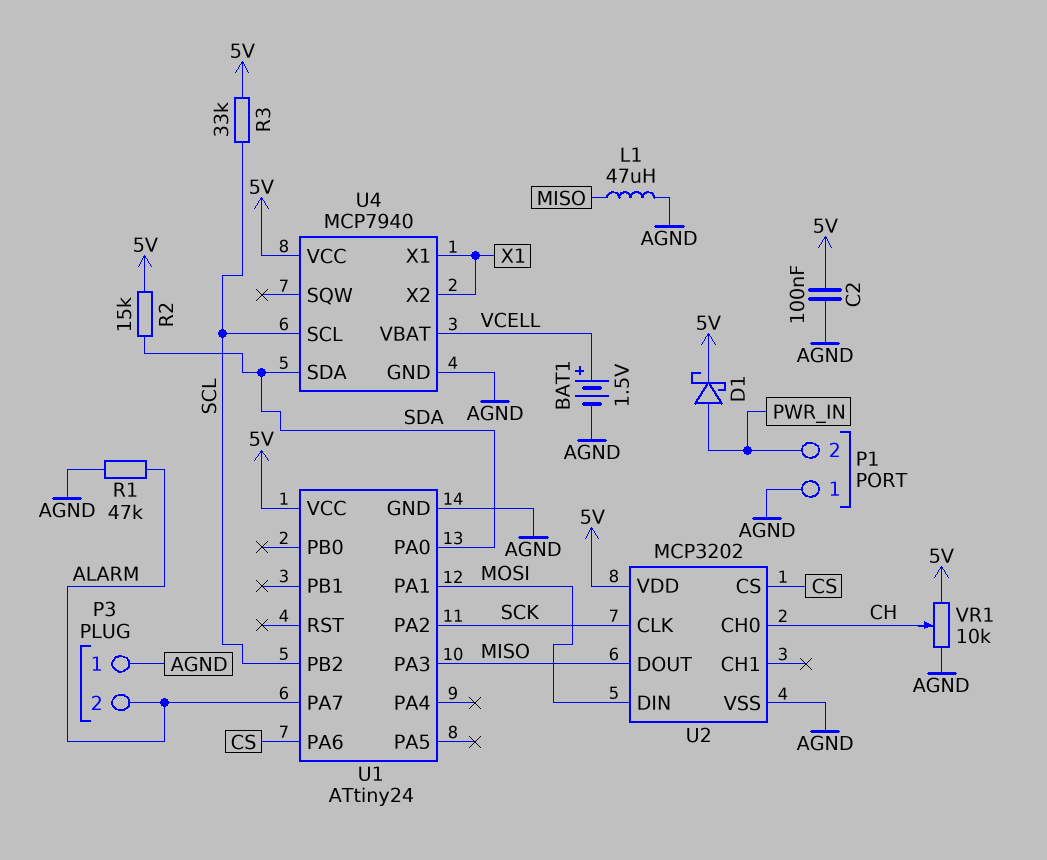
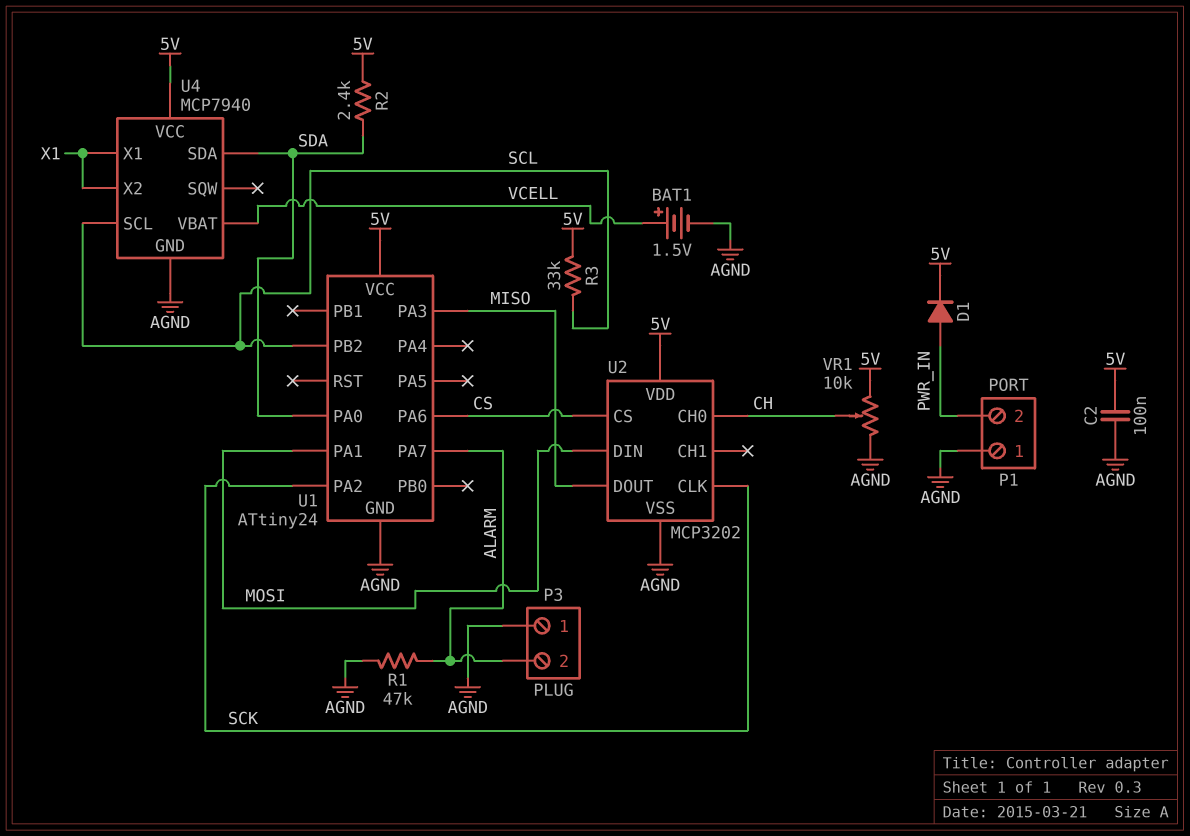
D1: schottky (A PWR_IN, K 5V) -> diode (A PWR_IN, K 5V)
L1: 47uH (AGND, MISO) -> none
R2: 15k (5V, SDA) -> 2.4k (5V, SDA)

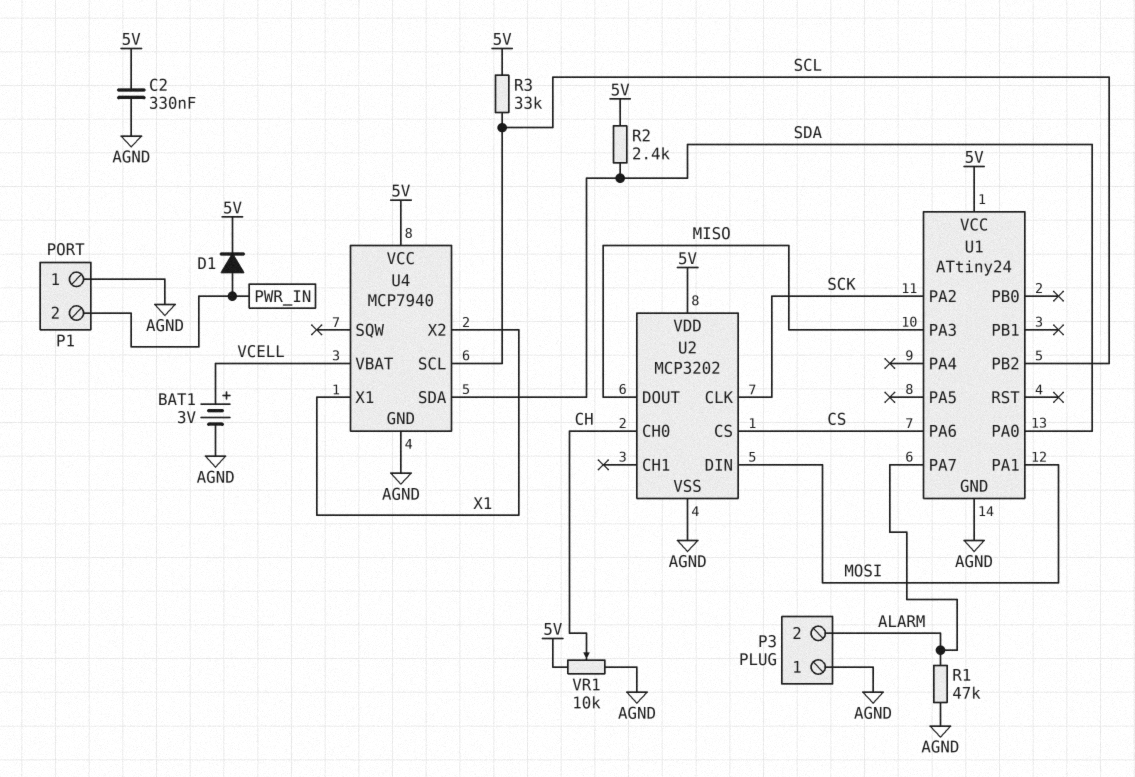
BAT1: 1.5V (plus VCELL, minus AGND) -> 3V (plus VCELL, minus AGND)
C2: 100nF (5V, AGND) -> 330nF (5V, AGND)

